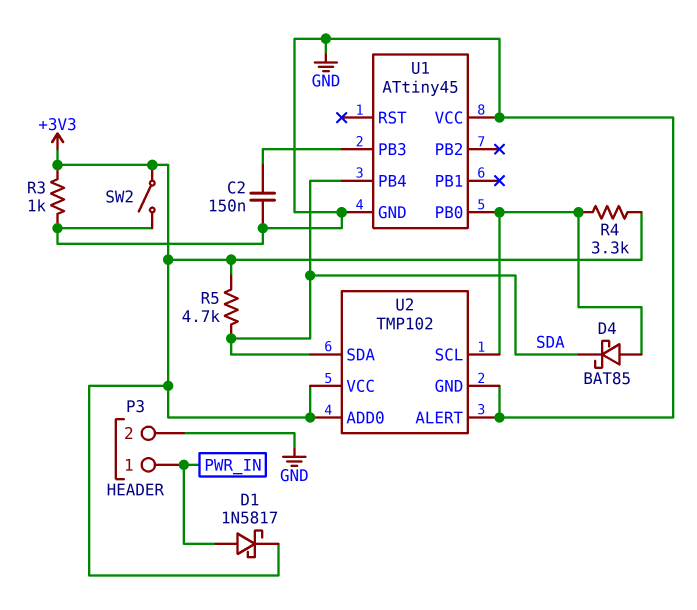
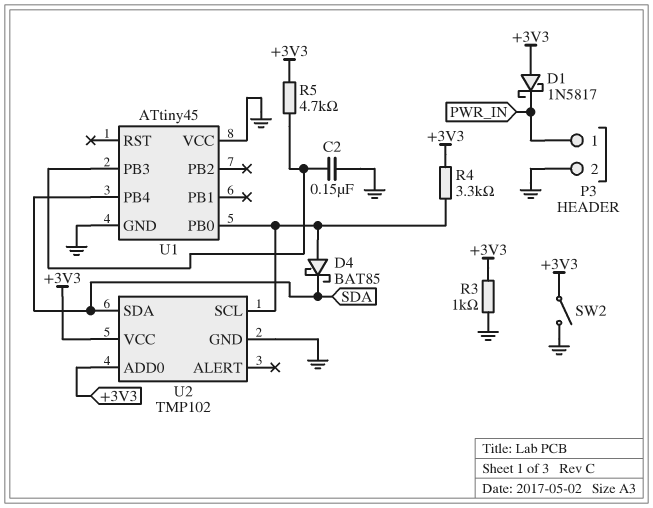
D1: schottky 1N5817 (A PWR_IN, K +3V3) -> schottky 1N5817 (A +3V3, K PWR_IN)
R5: 4.7k (+3V3, SDA) -> 4.7k (+3V3, U1/PB3)
U2 pin ALERT: GND -> none

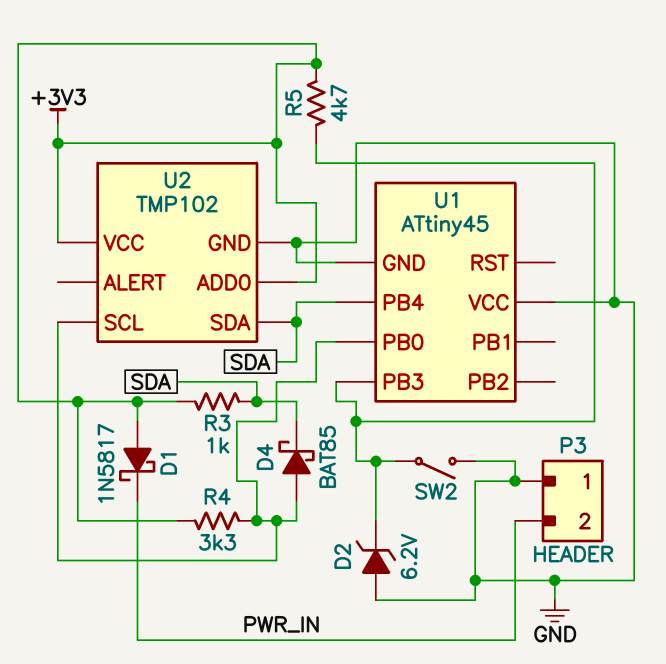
C2: 150nF (GND, U1/PB3) -> none
D2: none -> zener 6.2V (A GND, K U1/PB3)
P3 pin 1: PWR_IN -> GND
P3 pin 2: GND -> PWR_IN
R3: 1k (+3V3, GND) -> 1k (+3V3, SDA)
SW2: switch (+3V3, GND) -> switch (GND, U1/PB3)

